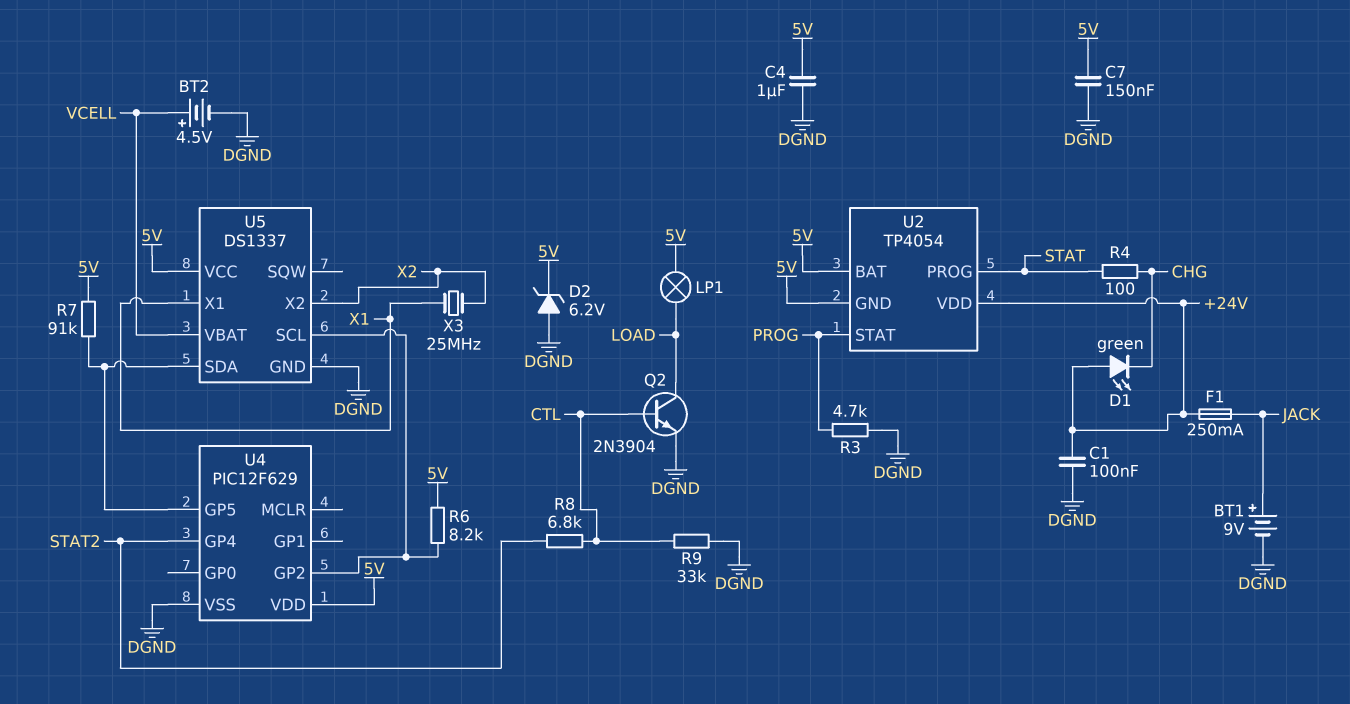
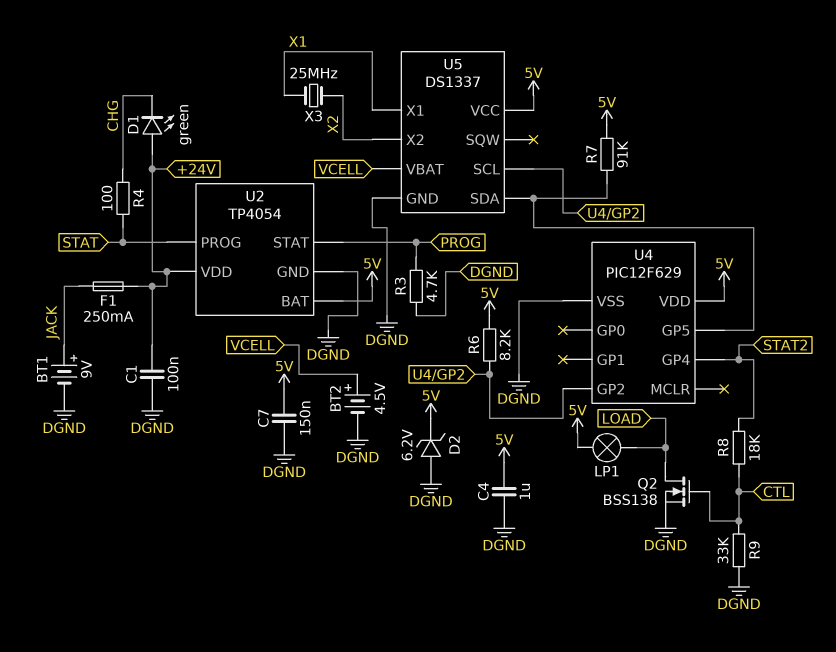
Q2: NPN 2N3904 (B CTL, C LOAD, E DGND) -> NMOS BSS138 (G CTL, D LOAD, S DGND)
R8: 6.8k (CTL, STAT2) -> 18k (CTL, STAT2)
U2 pin GND: 5V -> DGND

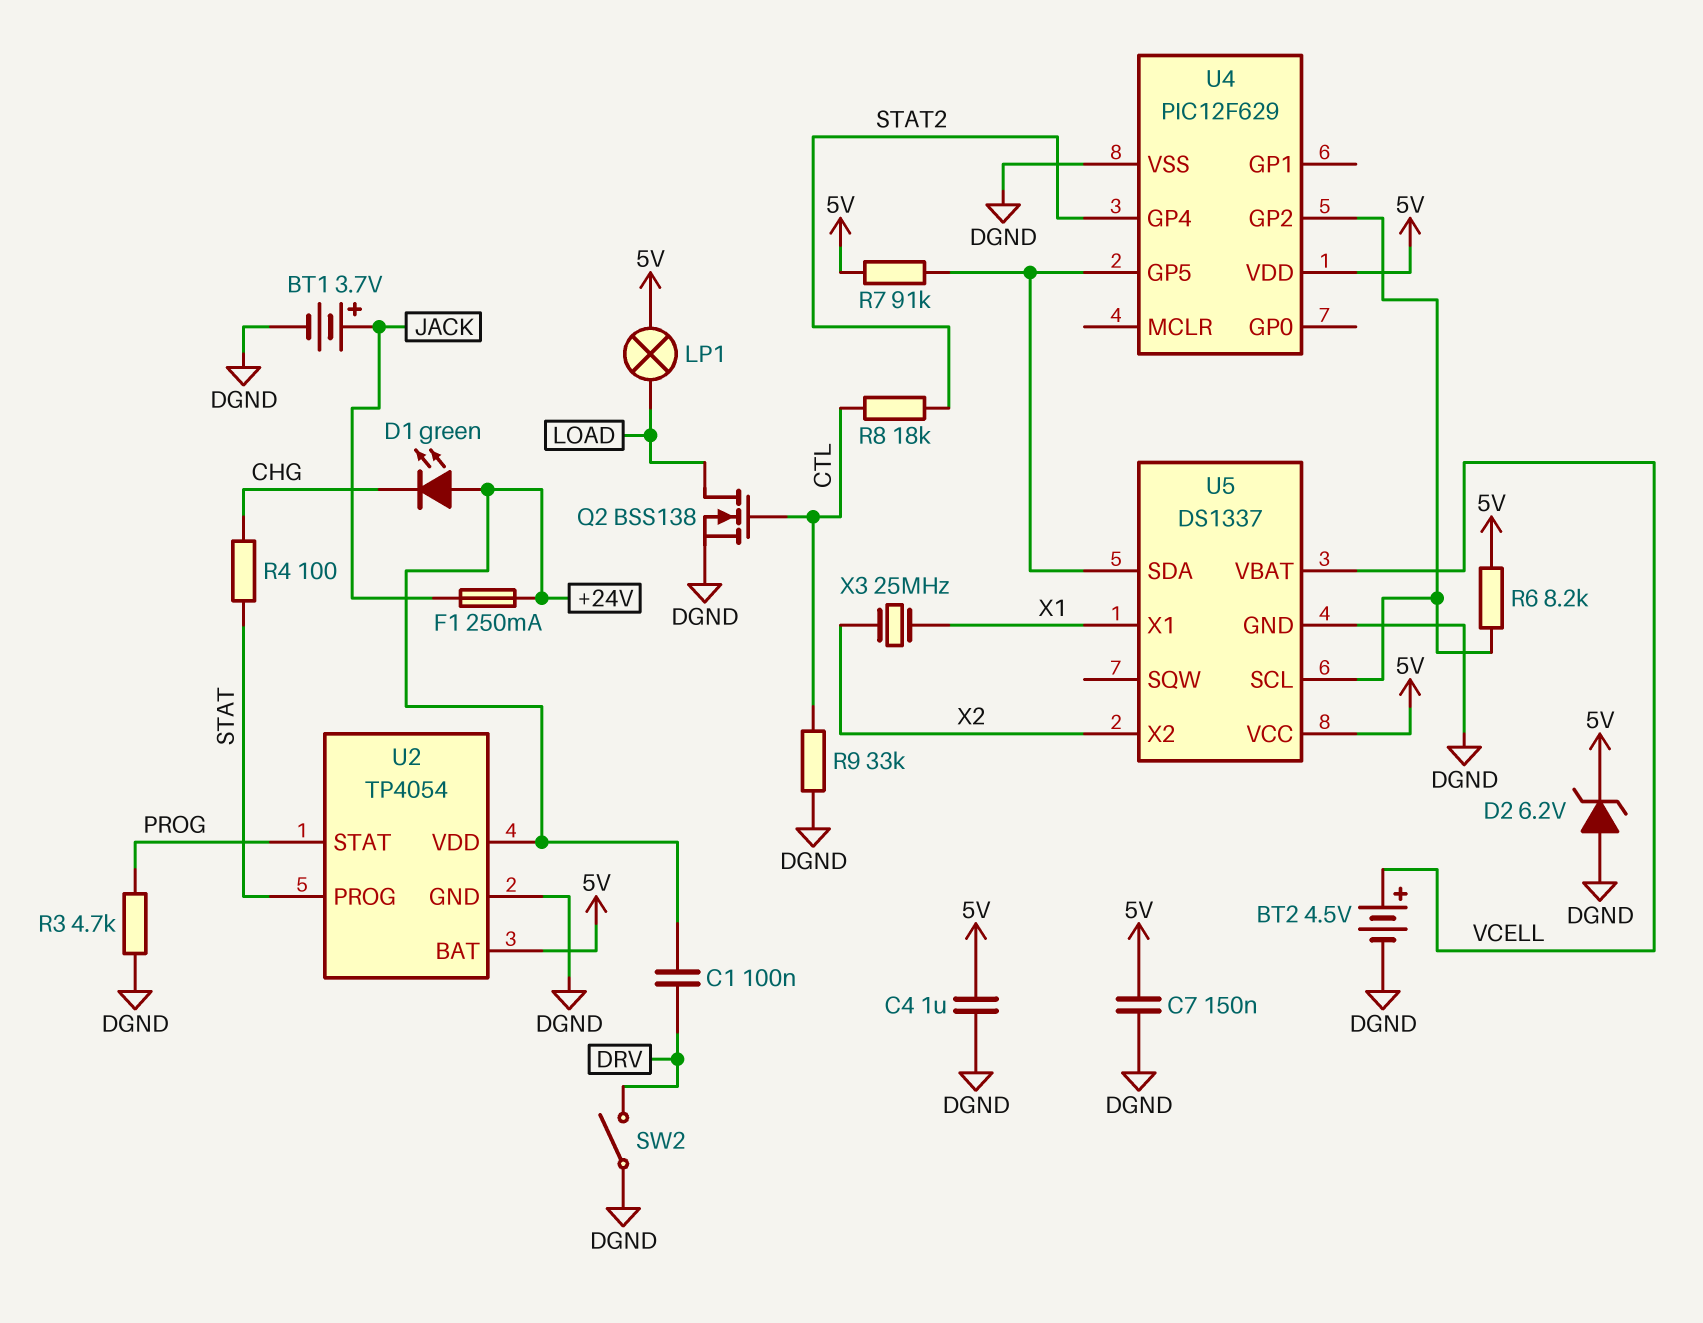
BT1: 9V (plus JACK, minus DGND) -> 3.7V (plus JACK, minus DGND)
C1: 100nF (+24V, DGND) -> 100nF (+24V, DRV)
SW2: none -> switch (DGND, DRV)

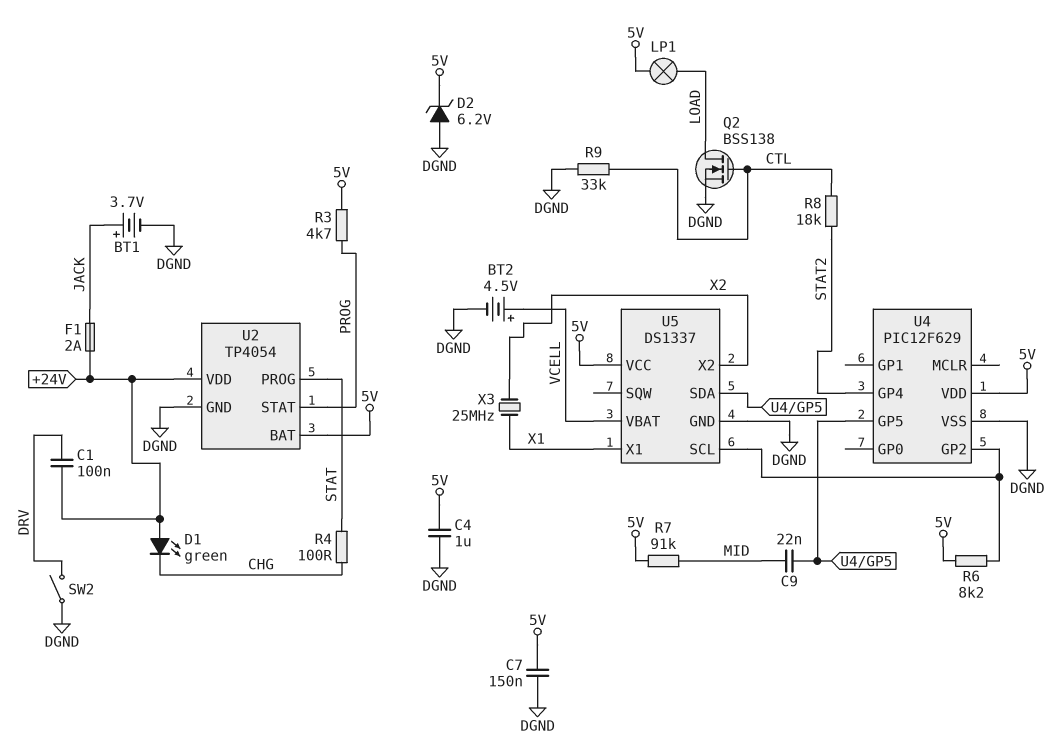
C9: none -> 22nF (MID, U4/GP5)
F1: 250mA (+24V, JACK) -> 2A (+24V, JACK)
R3: 4.7k (DGND, PROG) -> 4.7k (5V, PROG)
R7: 91k (5V, U4/GP5) -> 91k (5V, MID)

